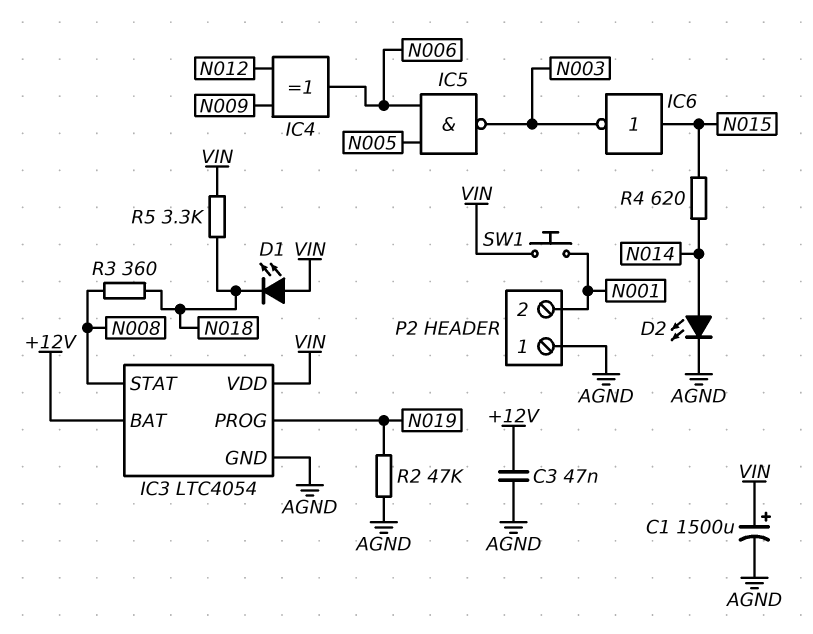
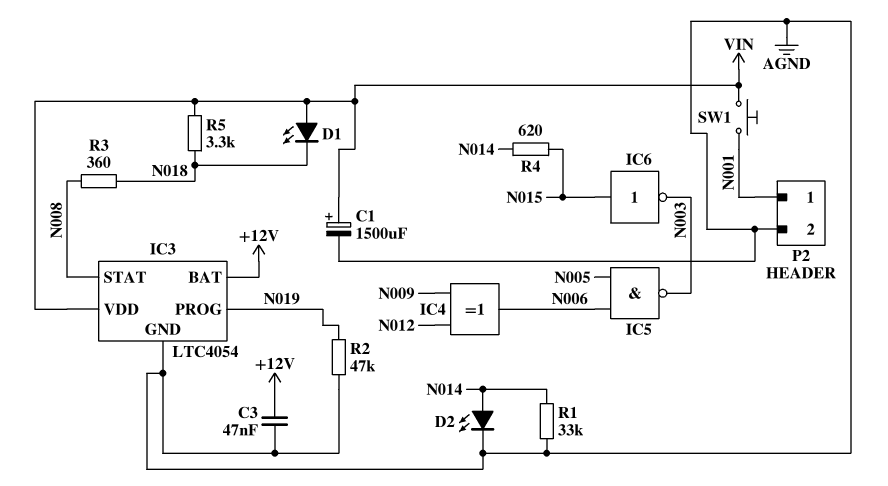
P2 pin 1: AGND -> N001
P2 pin 2: N001 -> AGND
R1: none -> 33k (AGND, N014)

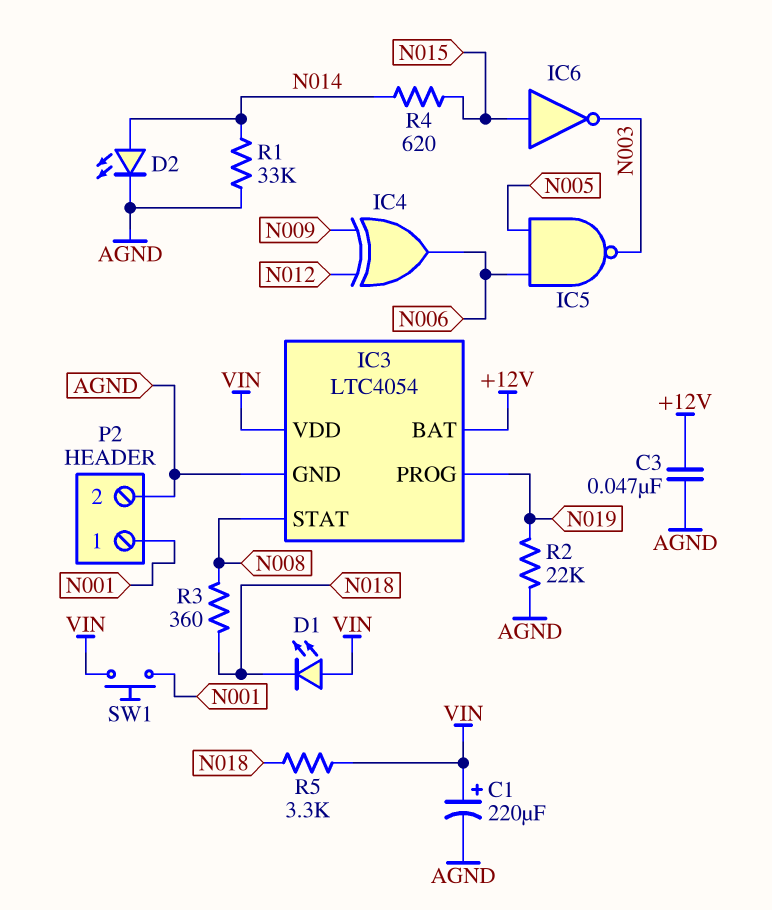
C1: 1500uF (plus VIN, minus AGND) -> 220uF (plus VIN, minus AGND)
R2: 47k (AGND, N019) -> 22k (AGND, N019)

